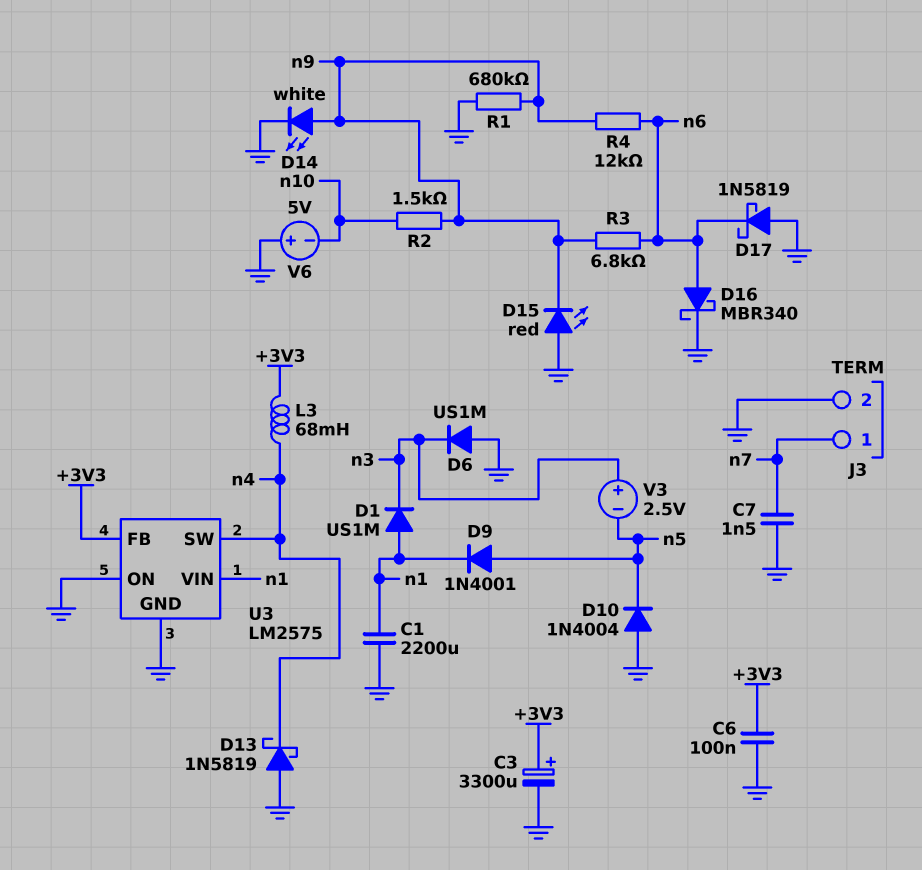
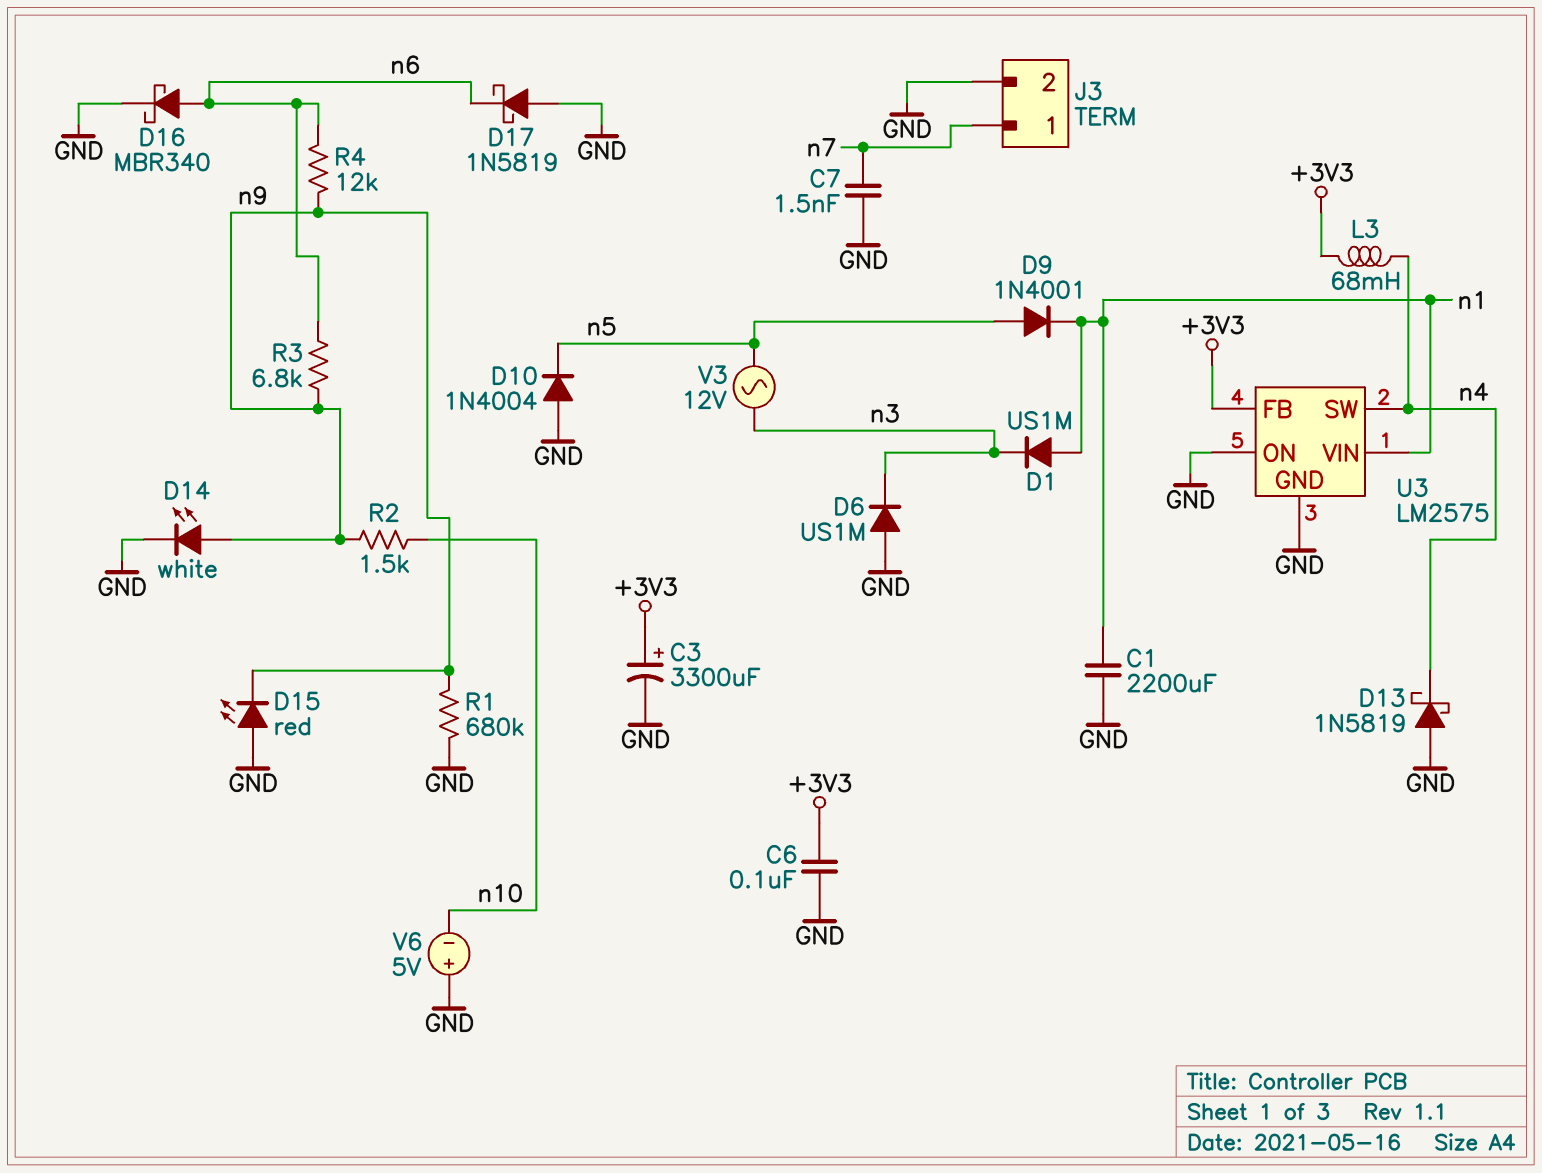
V3: 2.5V (plus n3, minus n5) -> AC 12V (n3, n5)

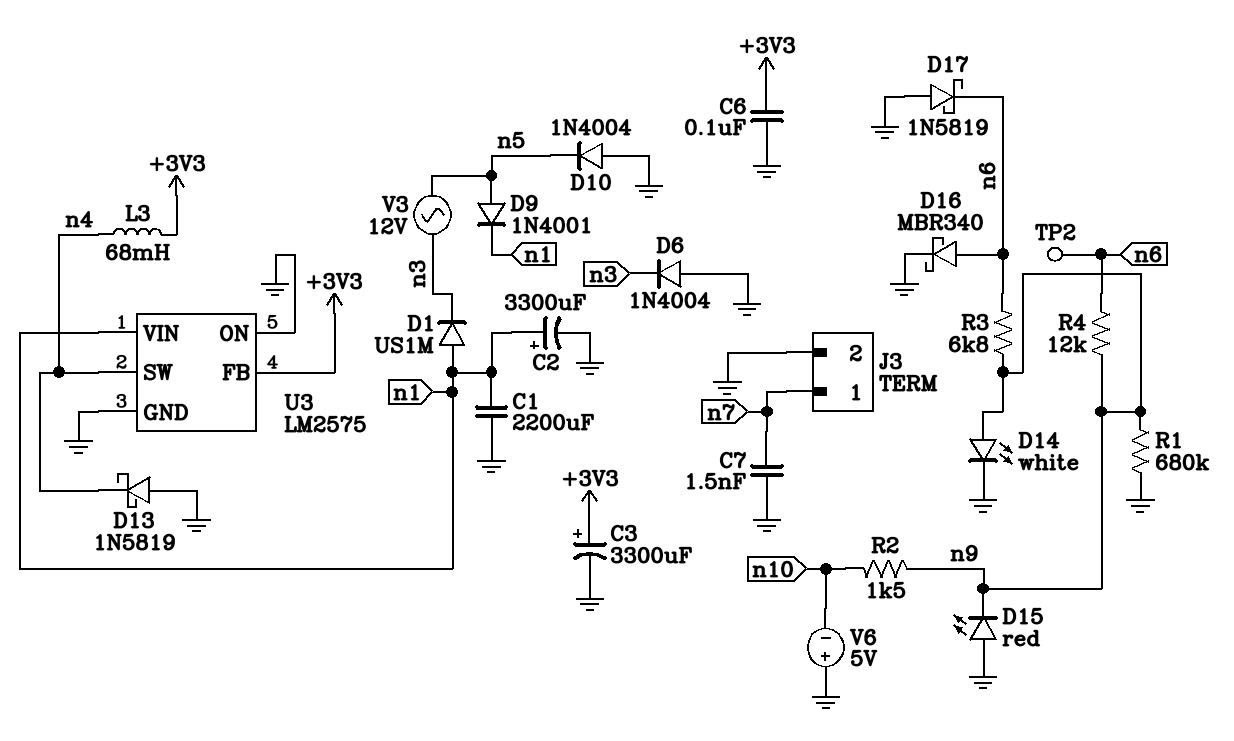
C2: none -> 3300uF (plus n1, minus GND)
D6: diode US1M (A GND, K n3) -> diode 1N4004 (A GND, K n3)
TP2: none -> test point (n6)

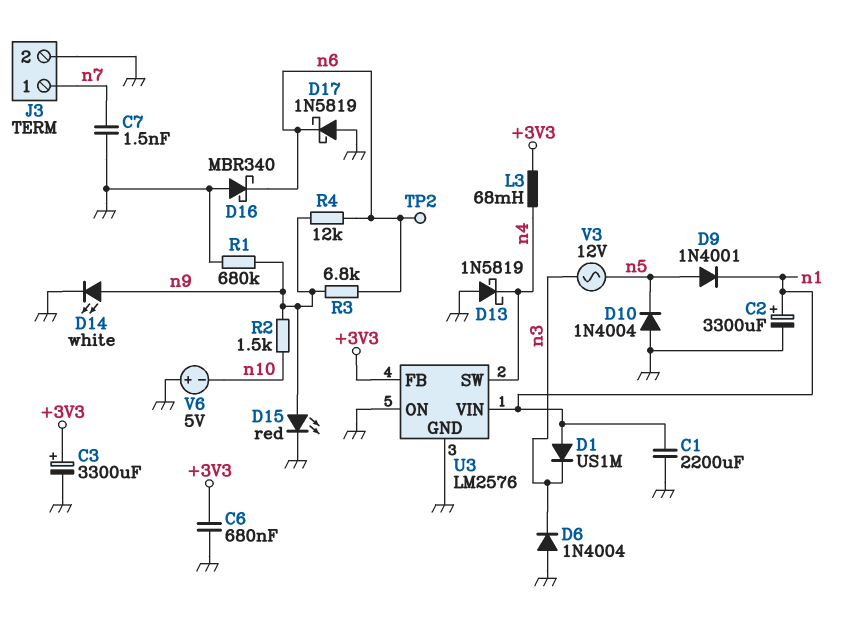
C6: 100nF (+3V3, GND) -> 680nF (+3V3, GND)
D15: LED red (A GND, K n9) -> LED red (A n9, K GND)
D16: schottky MBR340 (A n6, K GND) -> schottky MBR340 (A GND, K n6)
U3: LM2575 -> LM2576

